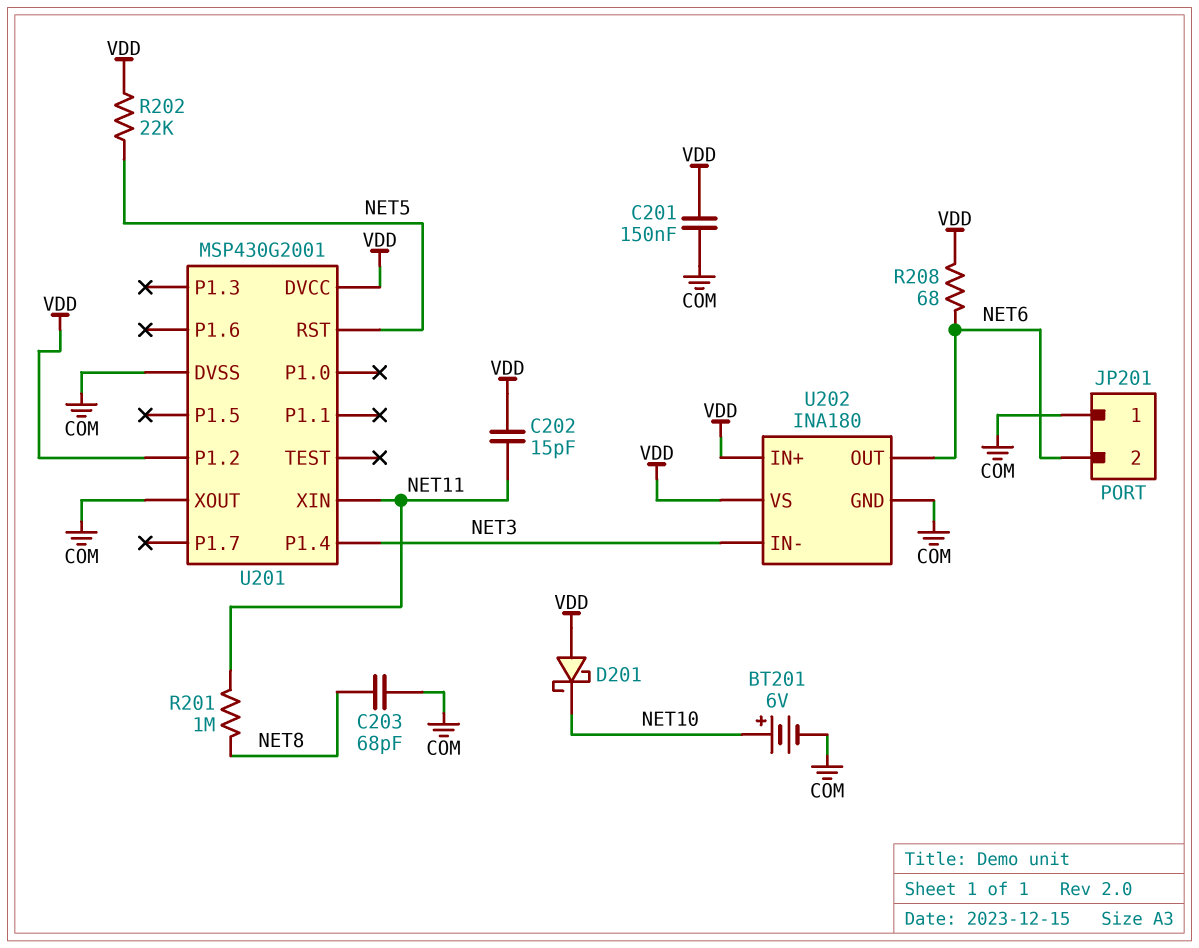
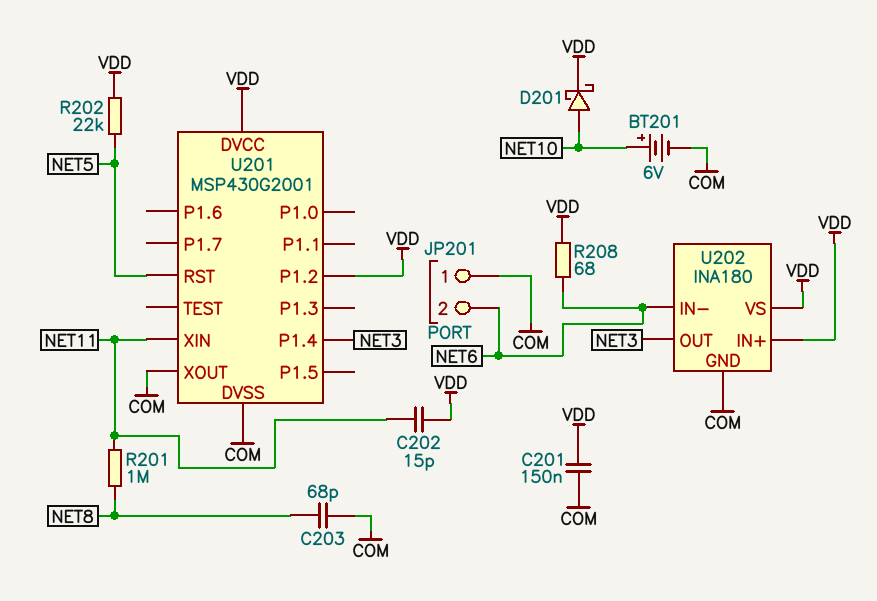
D201: schottky (A VDD, K NET10) -> schottky (A NET10, K VDD)
U202 pin IN-: NET3 -> NET6
U202 pin OUT: NET6 -> NET3

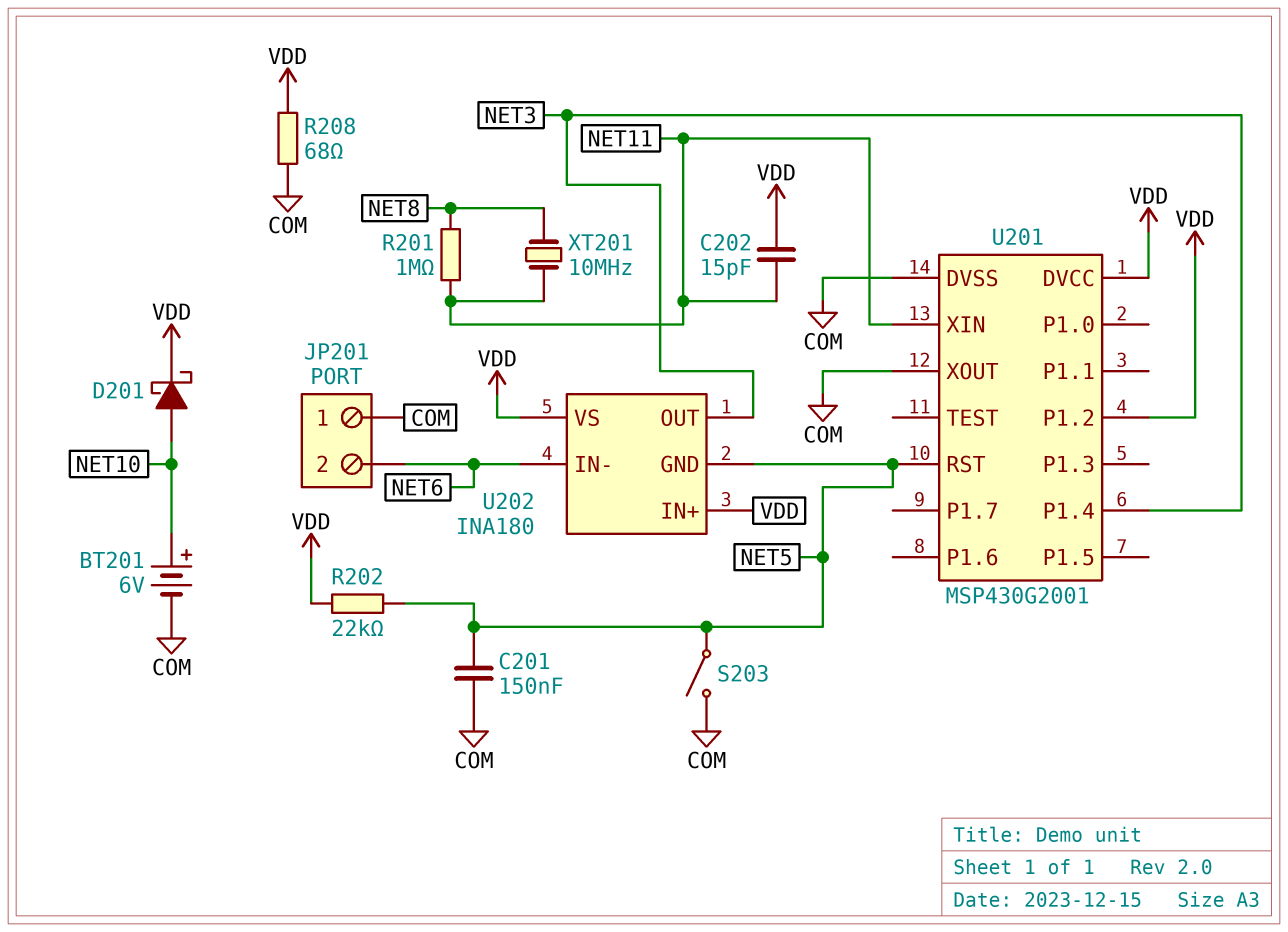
C201: 150nF (COM, VDD) -> 150nF (COM, NET5)
C203: 68pF (COM, NET8) -> none
R208: 68 (NET6, VDD) -> 68 (COM, VDD)
S203: none -> switch (COM, NET5)
U202 pin GND: COM -> NET5
XT201: none -> 10MHz (NET8, NET11)

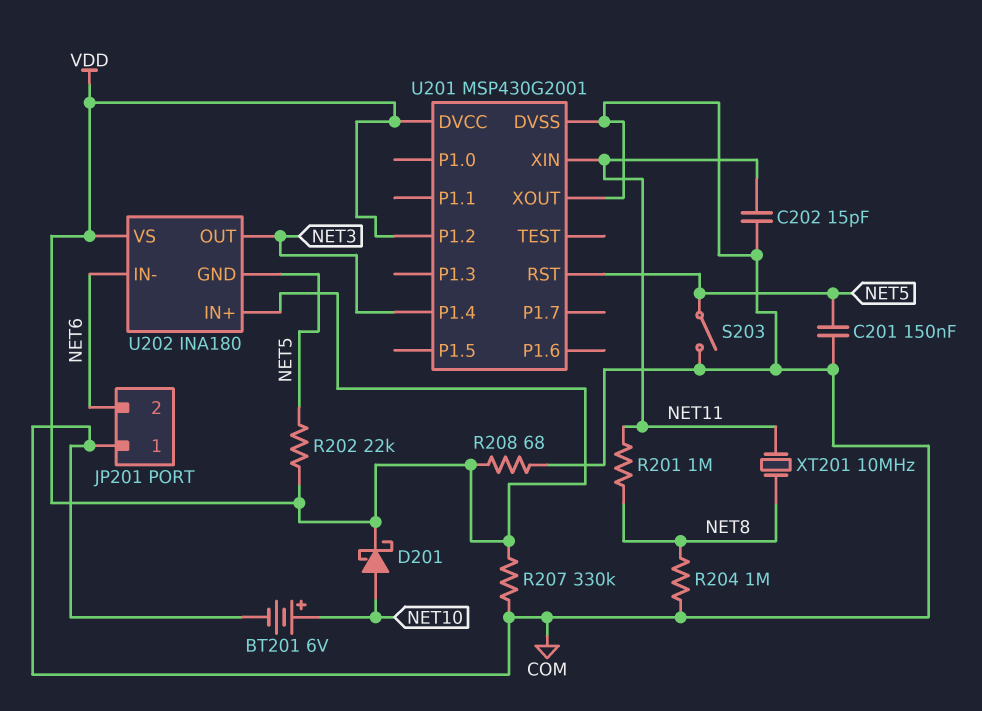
C202: 15pF (NET11, VDD) -> 15pF (COM, NET11)
R204: none -> 1M (COM, NET8)
R207: none -> 330k (COM, VDD)

